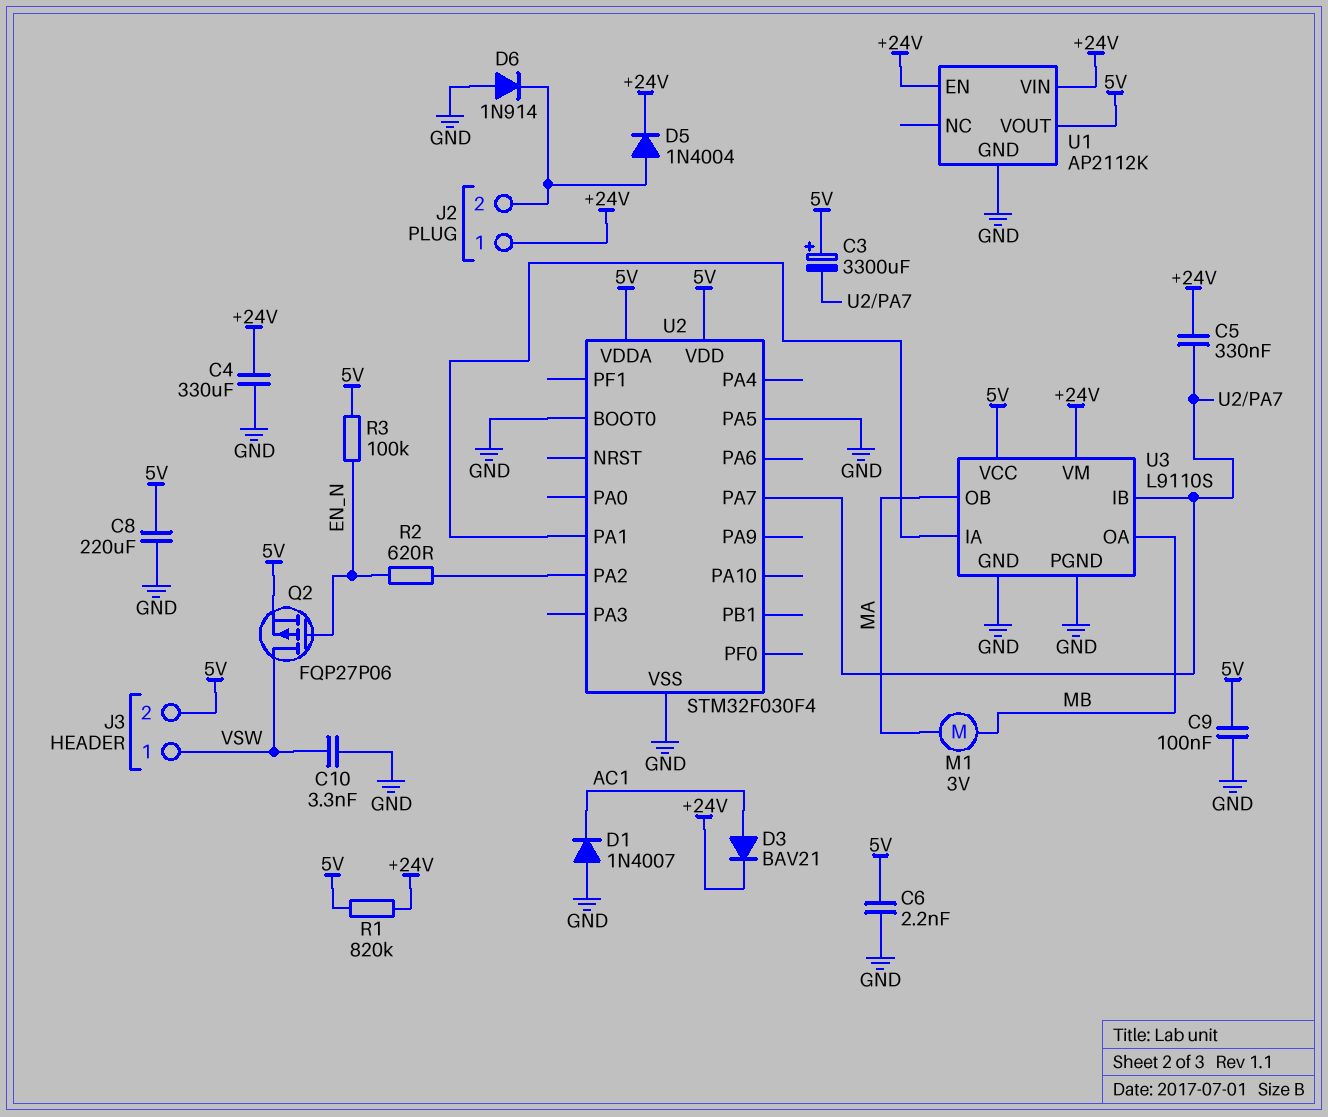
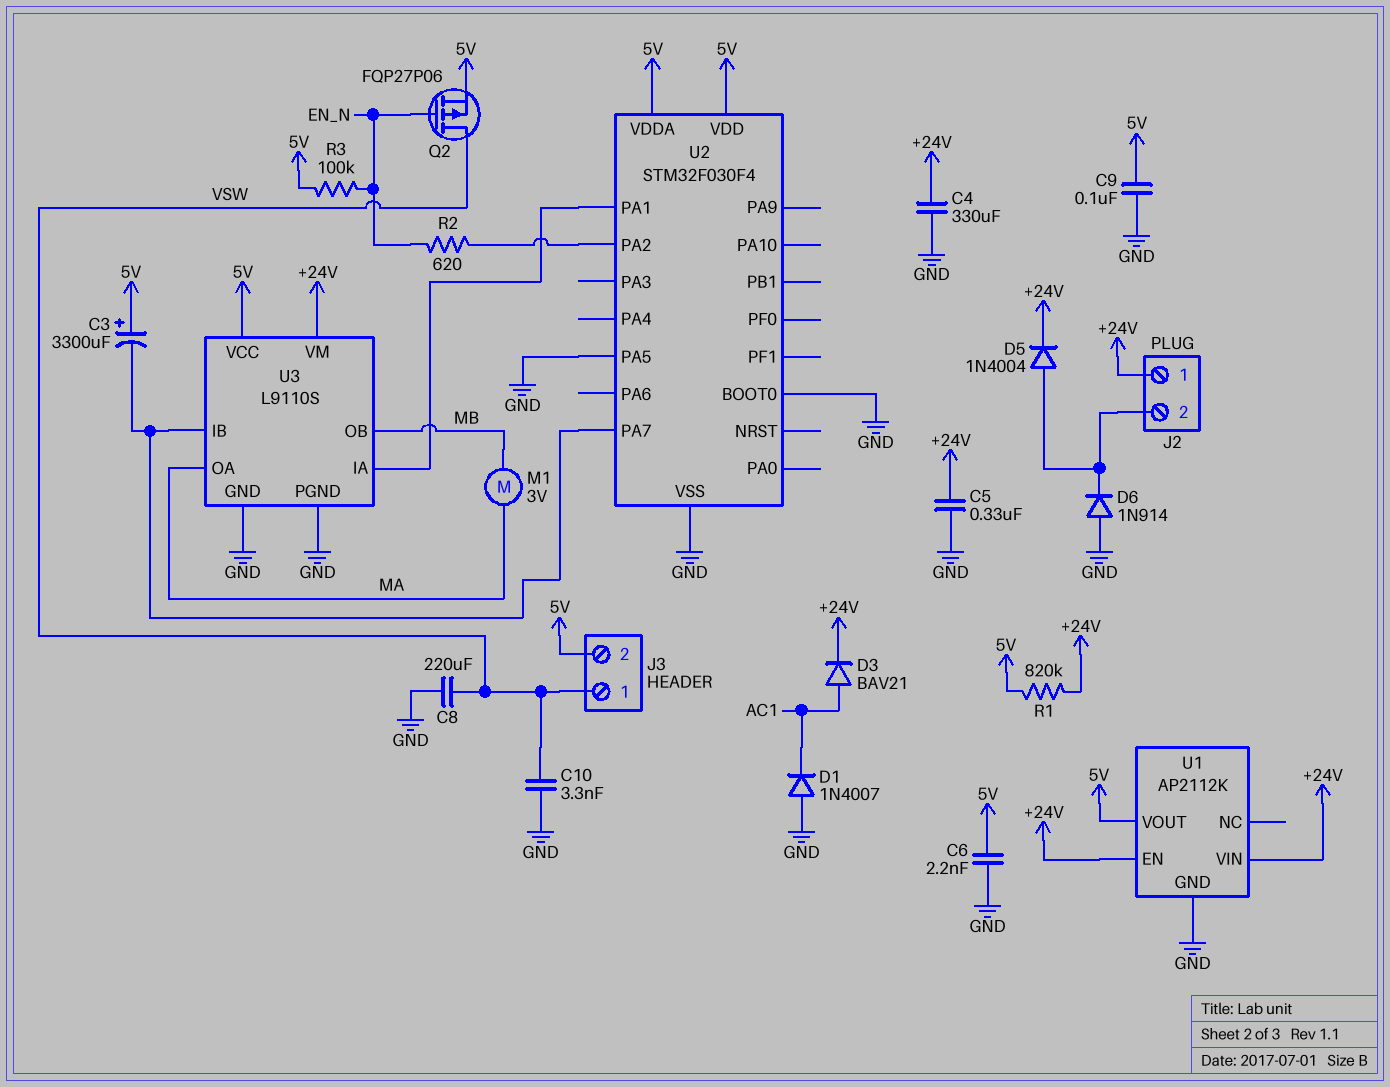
C5: 330nF (+24V, U2/PA7) -> 330nF (+24V, GND)
C8: 220uF (5V, GND) -> 220uF (GND, VSW)
U3 pin OA: MB -> MA
U3 pin OB: MA -> MB

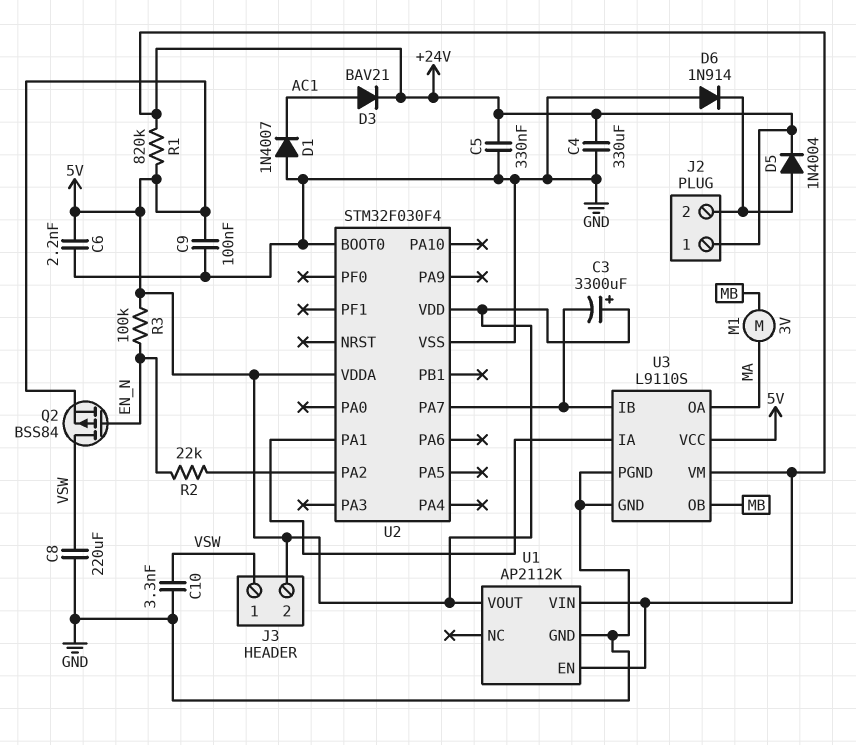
Q2: PMOS FQP27P06 (G EN_N, D VSW, S 5V) -> PMOS BSS84 (G EN_N, D VSW, S 5V)
R2: 620 (EN_N, U2/PA2) -> 22k (EN_N, U2/PA2)
U2 pin PA5: GND -> none

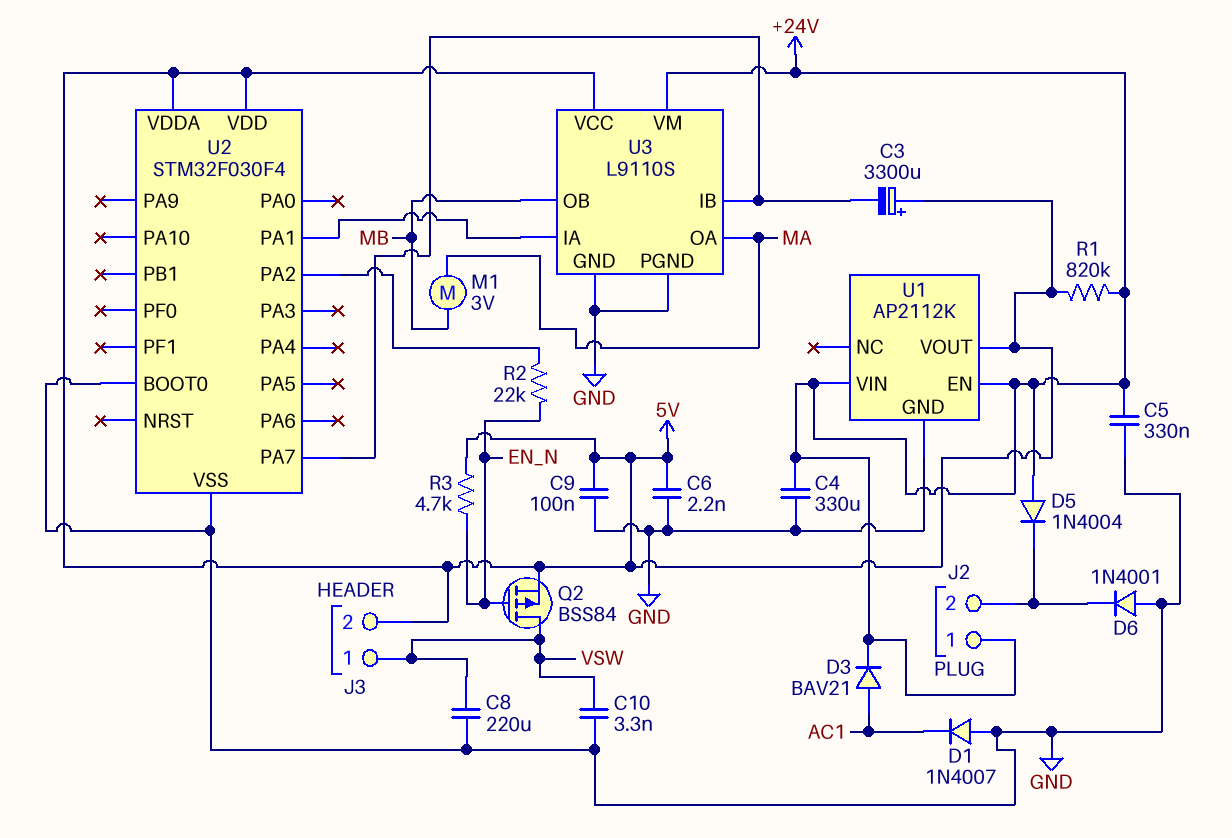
D5: diode 1N4004 (A J2/2, K +24V) -> diode 1N4004 (A +24V, K J2/2)
D6: diode 1N914 (A GND, K J2/2) -> diode 1N4001 (A GND, K J2/2)
R3: 100k (5V, EN_N) -> 4.7k (5V, EN_N)

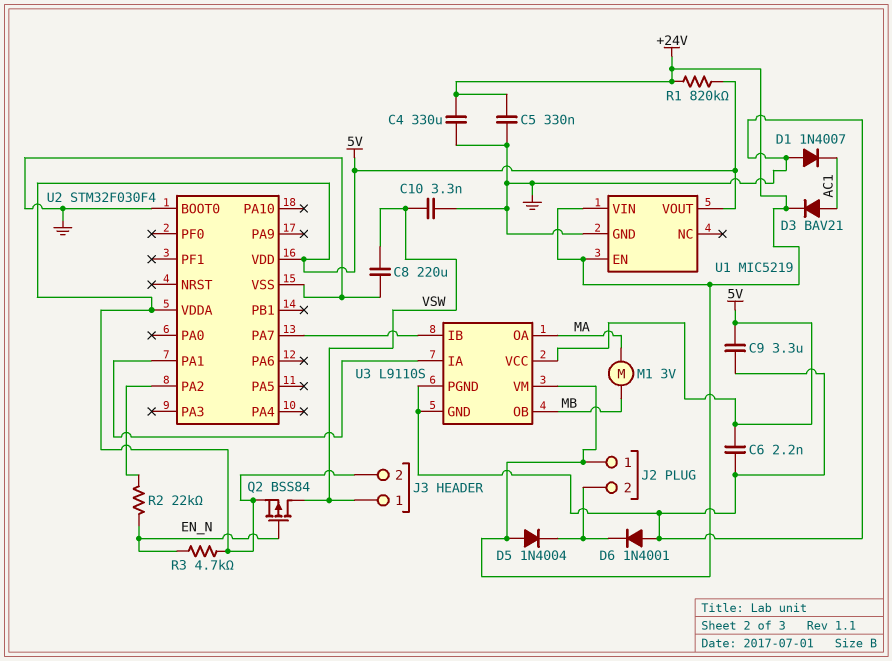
C3: 3300uF (plus 5V, minus U2/PA7) -> none
C9: 100nF (5V, GND) -> 3.3uF (5V, GND)
U1: AP2112K -> MIC5219

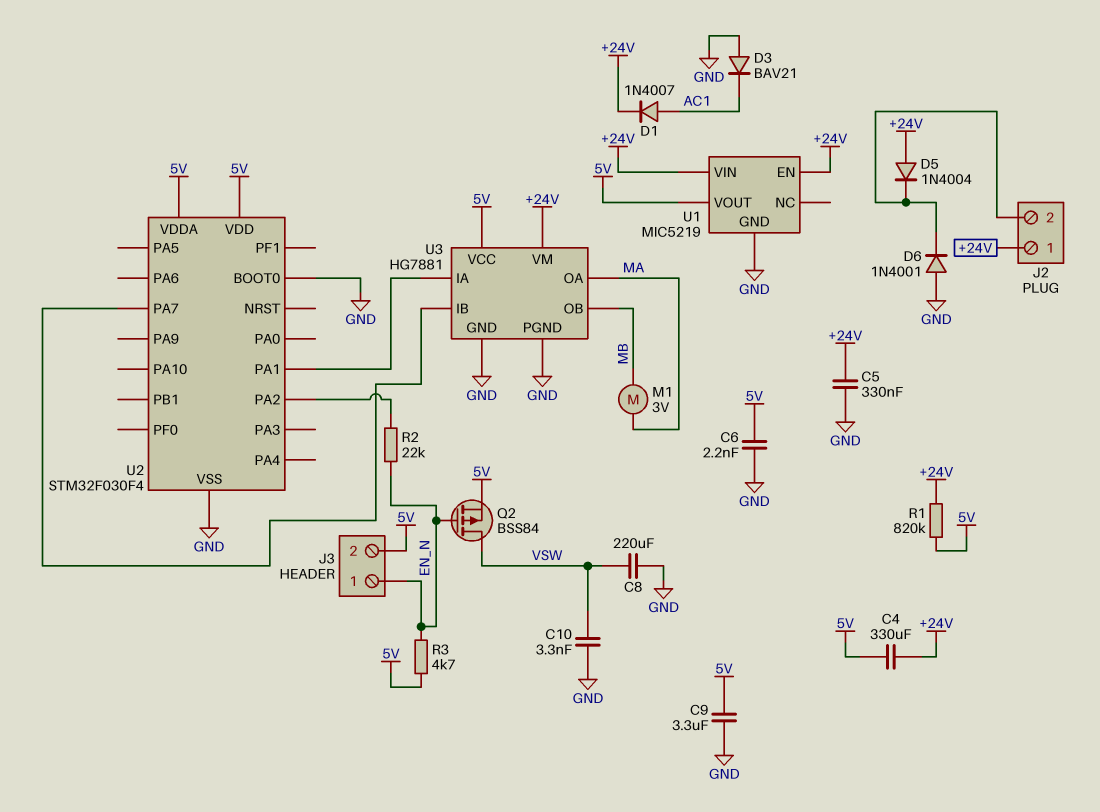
C4: 330uF (+24V, GND) -> 330uF (+24V, 5V)
D1: diode 1N4007 (A GND, K AC1) -> diode 1N4007 (A AC1, K +24V)
D3: diode BAV21 (A AC1, K +24V) -> diode BAV21 (A GND, K AC1)
J3 pin 1: VSW -> EN_N
U3: L9110S -> HG7881

